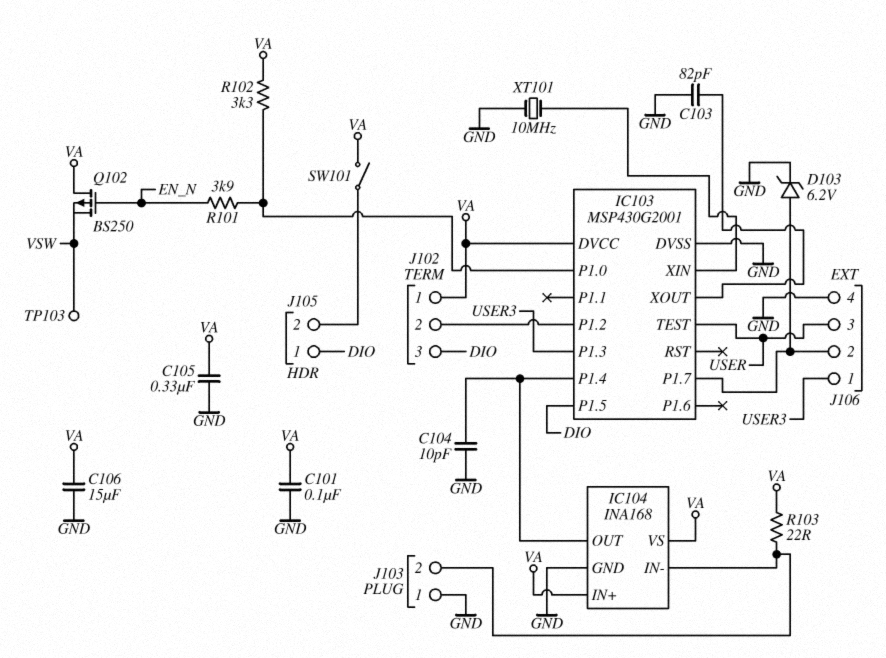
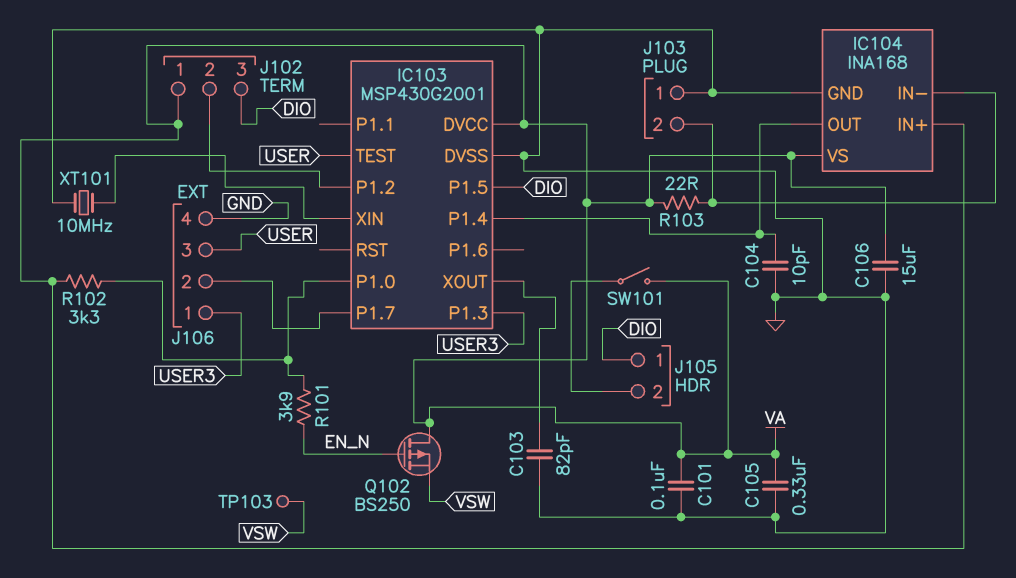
D103: zener 6.2V (A IC103/P1.7, K GND) -> none

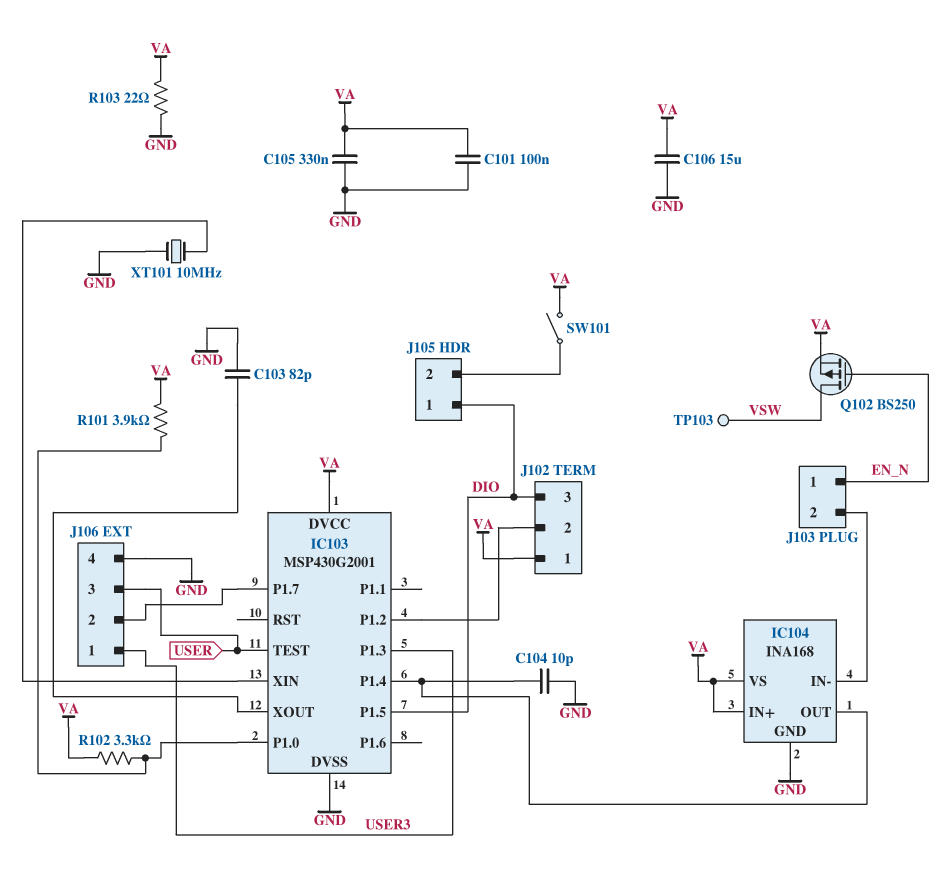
J103 pin 1: GND -> EN_N
Q102: PMOS BS250 (G EN_N, D VA, S VSW) -> PMOS BS250 (G EN_N, D VSW, S VA)
R101: 3.9k (EN_N, IC103/P1.0) -> 3.9k (IC103/P1.0, VA)
R103: 22 (IC104/IN-, VA) -> 22 (GND, VA)

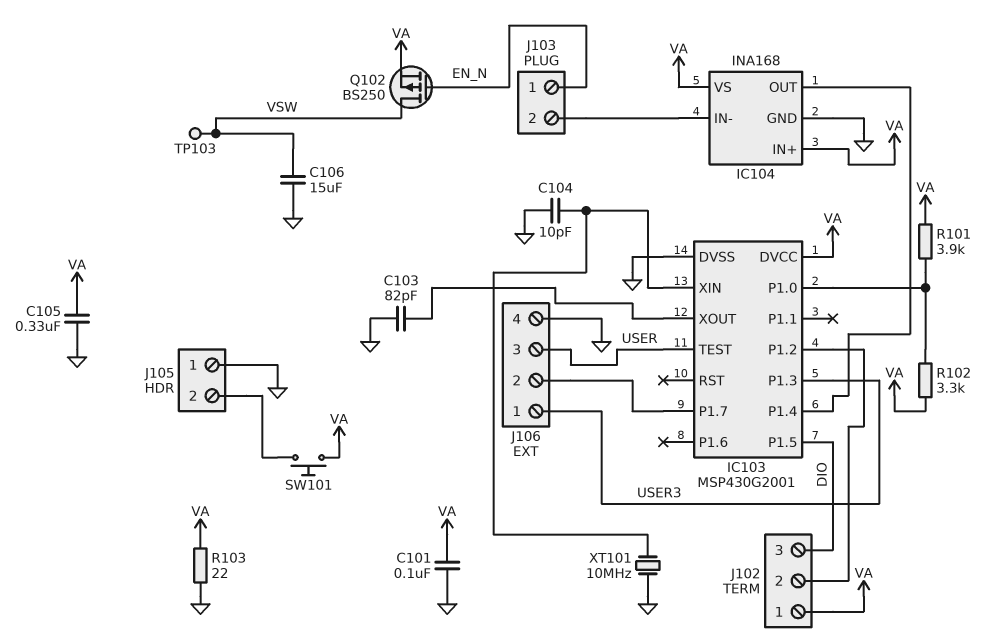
C104: 10pF (GND, IC103/P1.4) -> 10pF (GND, IC103/XIN)
C106: 15uF (GND, VA) -> 15uF (GND, VSW)
J105 pin 1: DIO -> GND
SW101: switch (J105/2, VA) -> button (J105/2, VA)

